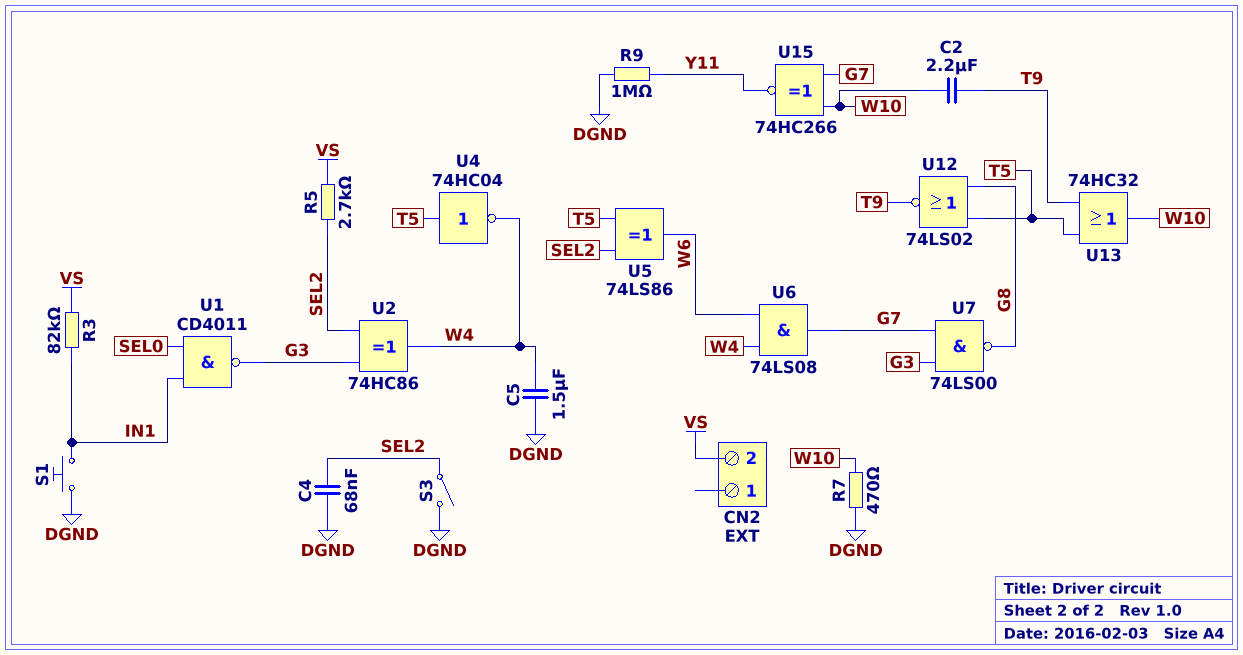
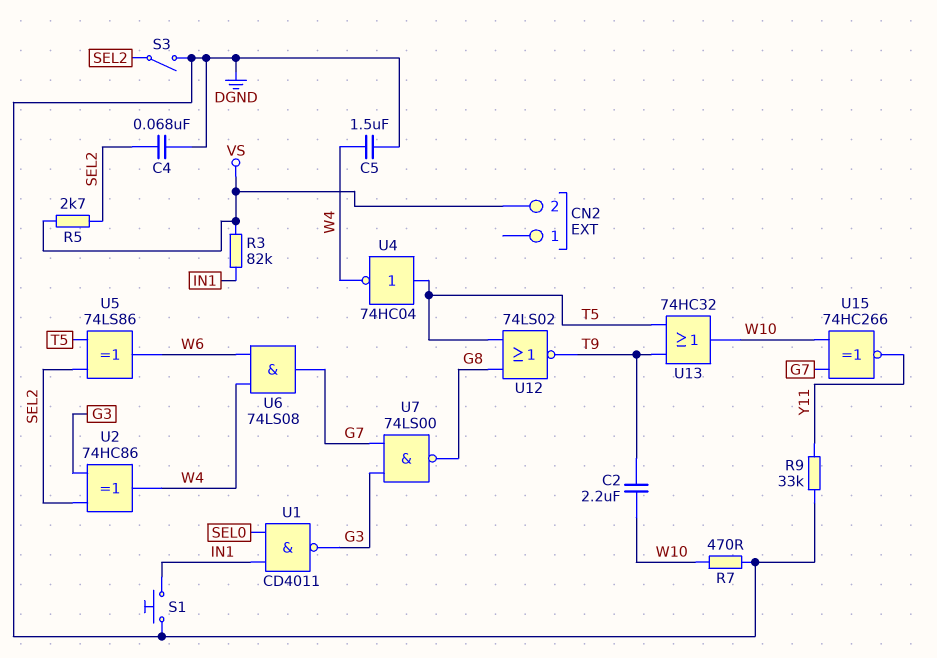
R9: 1M (DGND, Y11) -> 33k (DGND, Y11)

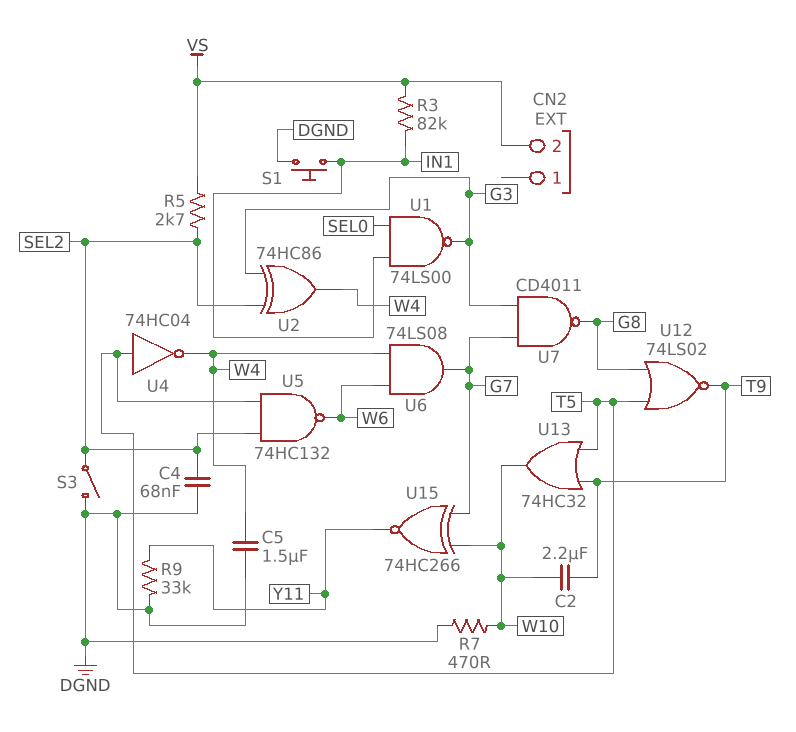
U1: NAND CD4011 (in IN1, in SEL0, out G3) -> NAND 74LS00 (in IN1, in SEL0, out G3)
U5: XOR 74LS86 (in SEL2, in T5, out W6) -> NAND 74HC132 (in SEL2, in T5, out W6)
U7: NAND 74LS00 (in G3, in G7, out G8) -> NAND CD4011 (in G3, in G7, out G8)

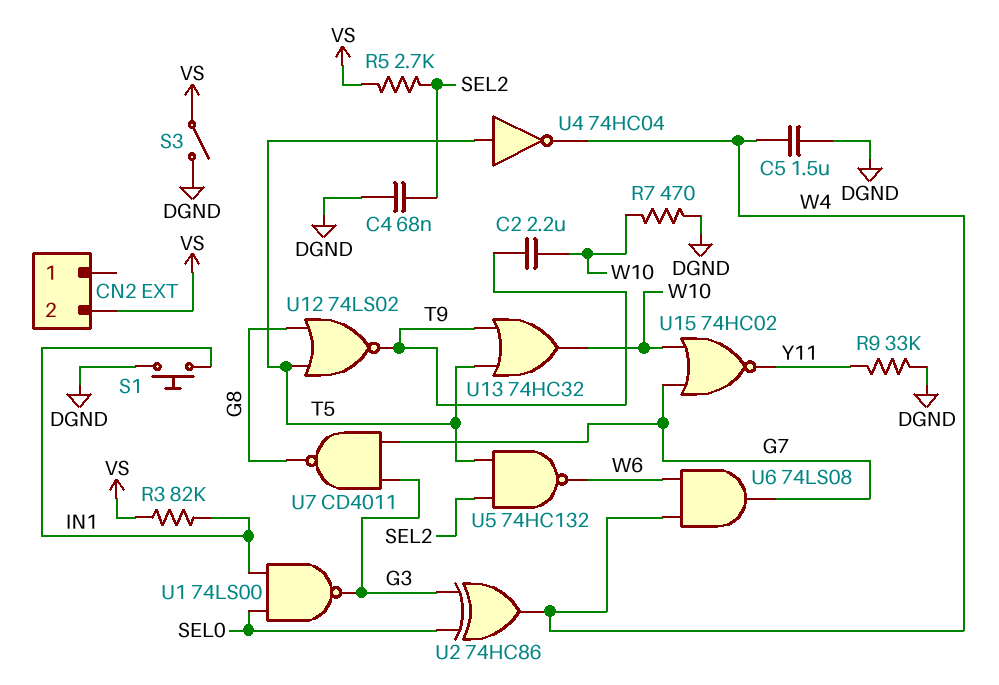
S3: switch (DGND, SEL2) -> switch (DGND, VS)
U2: XOR 74HC86 (in G3, in SEL2, out W4) -> XOR 74HC86 (in G3, in SEL0, out W4)
U15: XNOR 74HC266 (in G7, in W10, out Y11) -> NOR 74HC02 (in G7, in W10, out Y11)

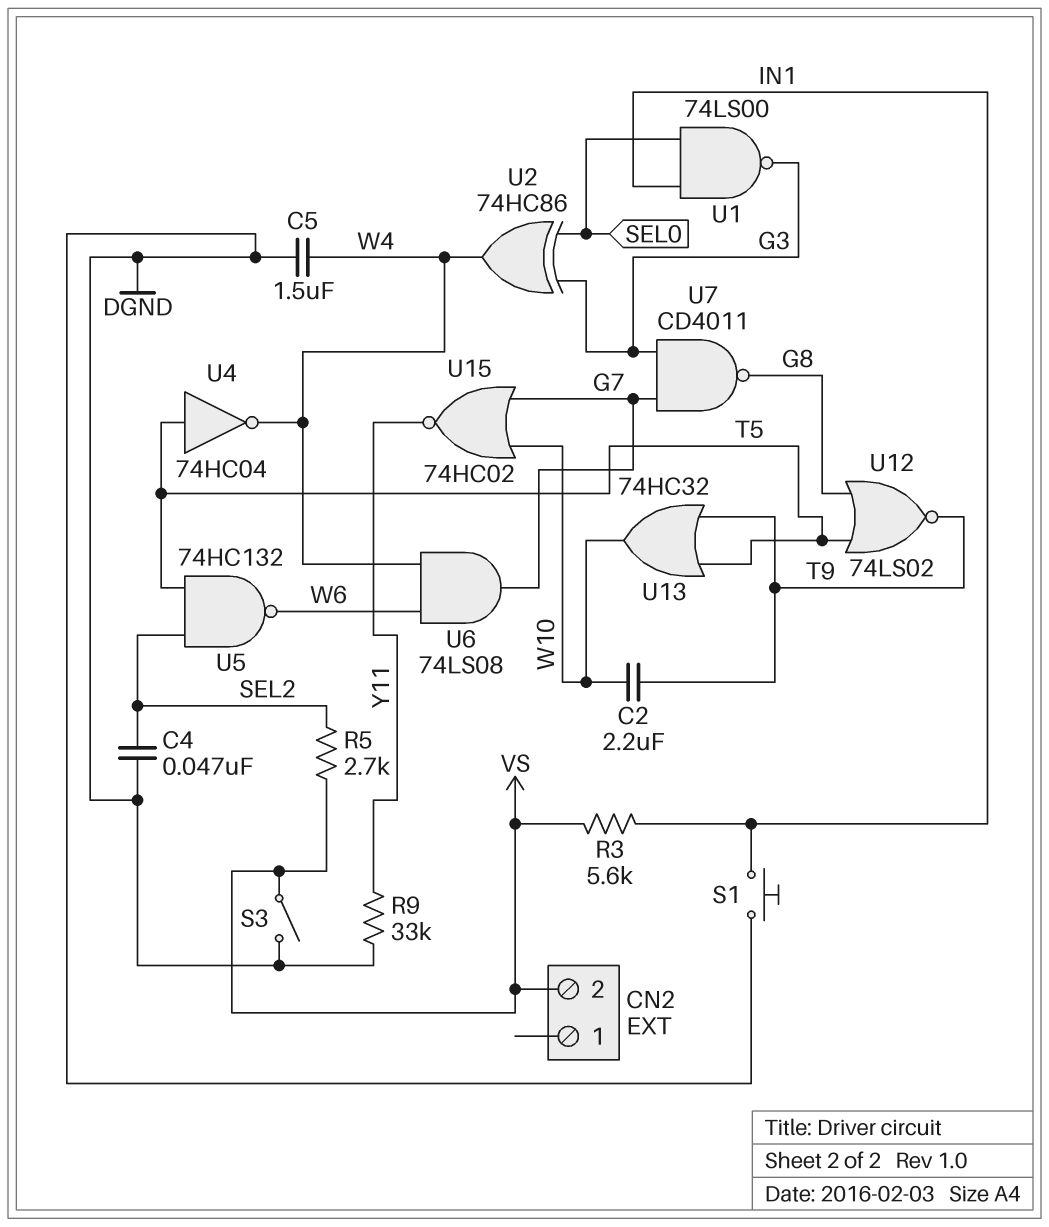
C4: 68nF (DGND, SEL2) -> 47nF (DGND, SEL2)
R3: 82k (IN1, VS) -> 5.6k (IN1, VS)
R7: 470 (DGND, W10) -> none

